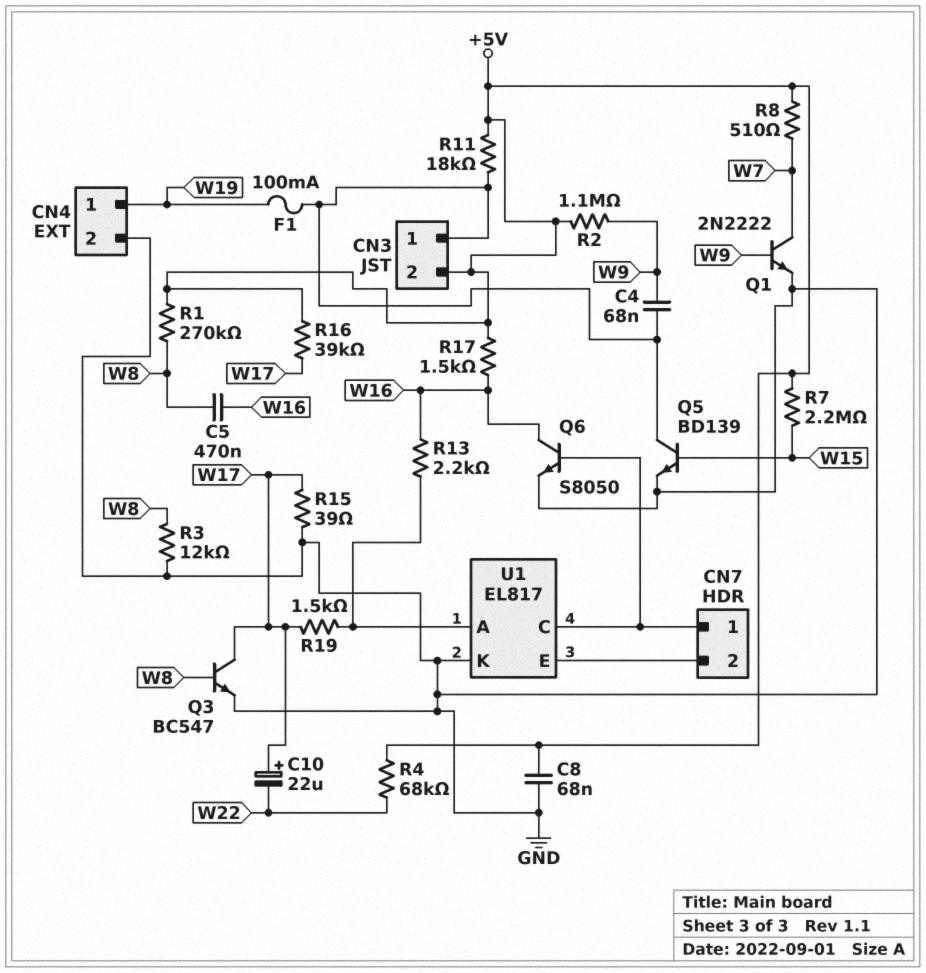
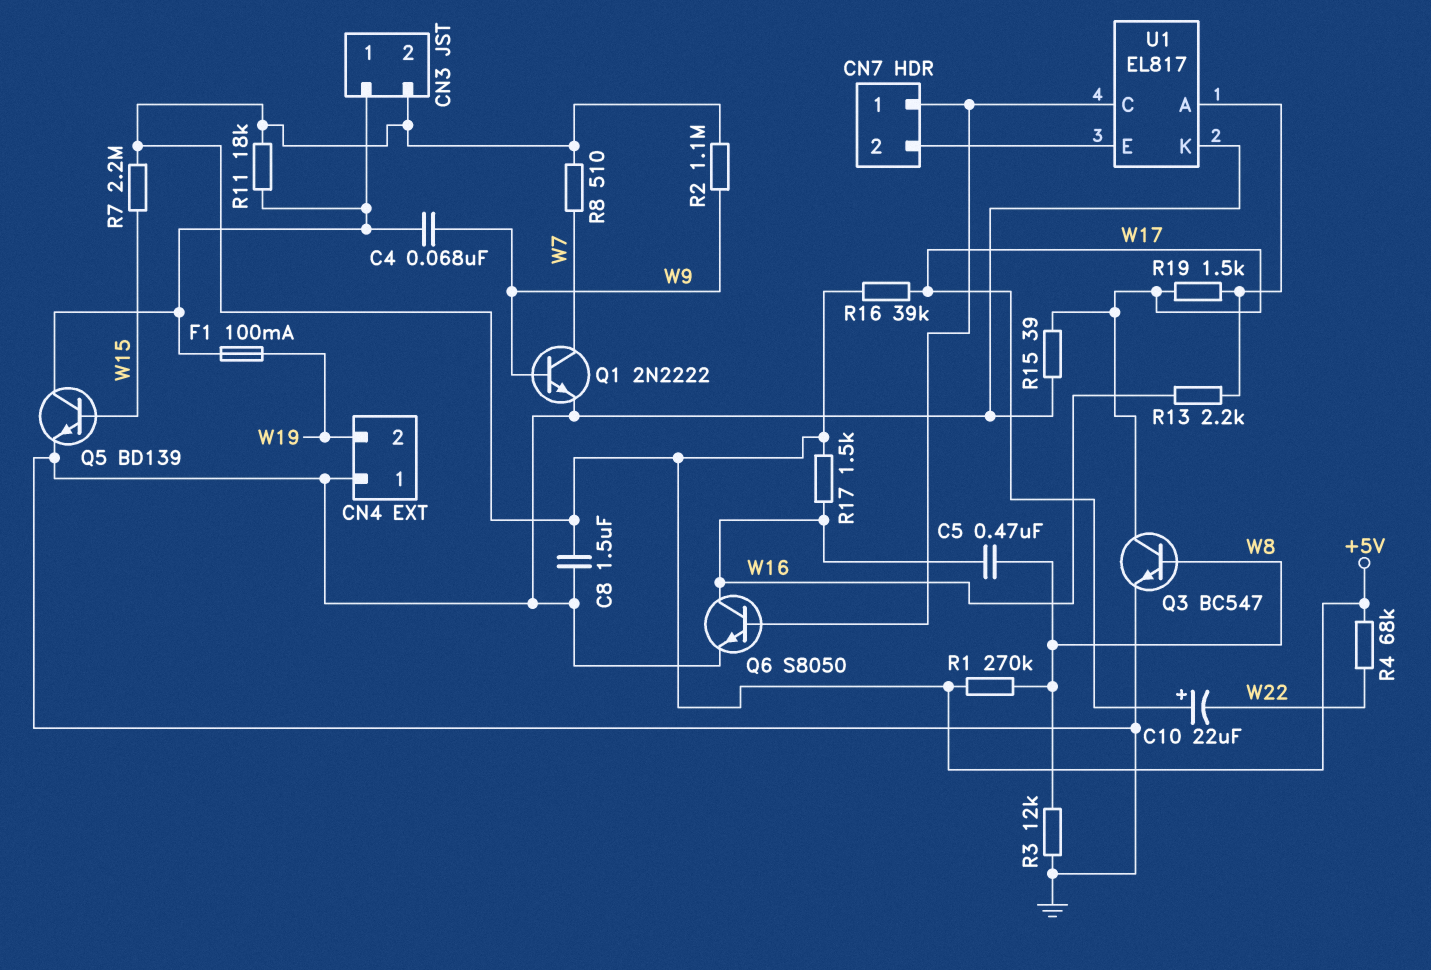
C8: 68nF (+5V, GND) -> 1.5uF (+5V, GND)
CN4 pin 1: W19 -> GND
CN4 pin 2: GND -> W19

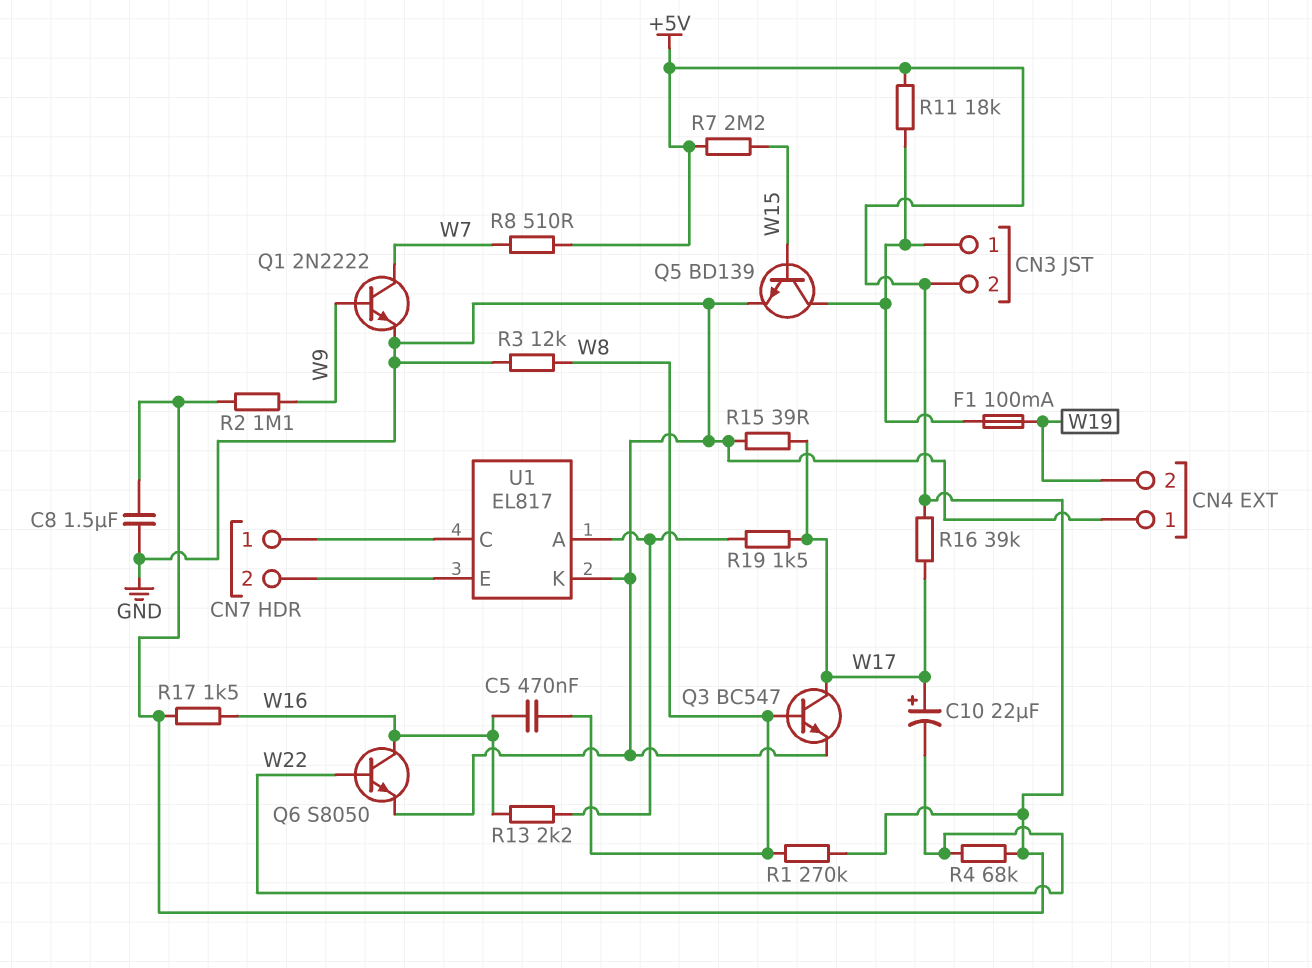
C4: 68nF (CN3/1, W9) -> none
Q6: NPN S8050 (B CN7/1, C W16, E GND) -> NPN S8050 (B W22, C W16, E GND)

